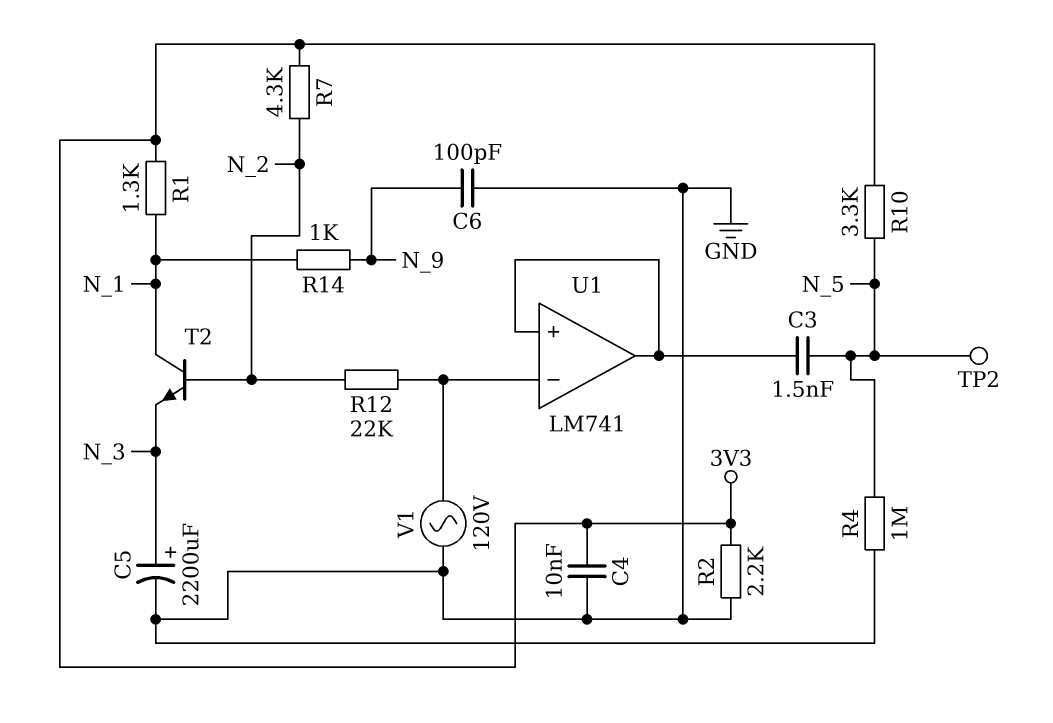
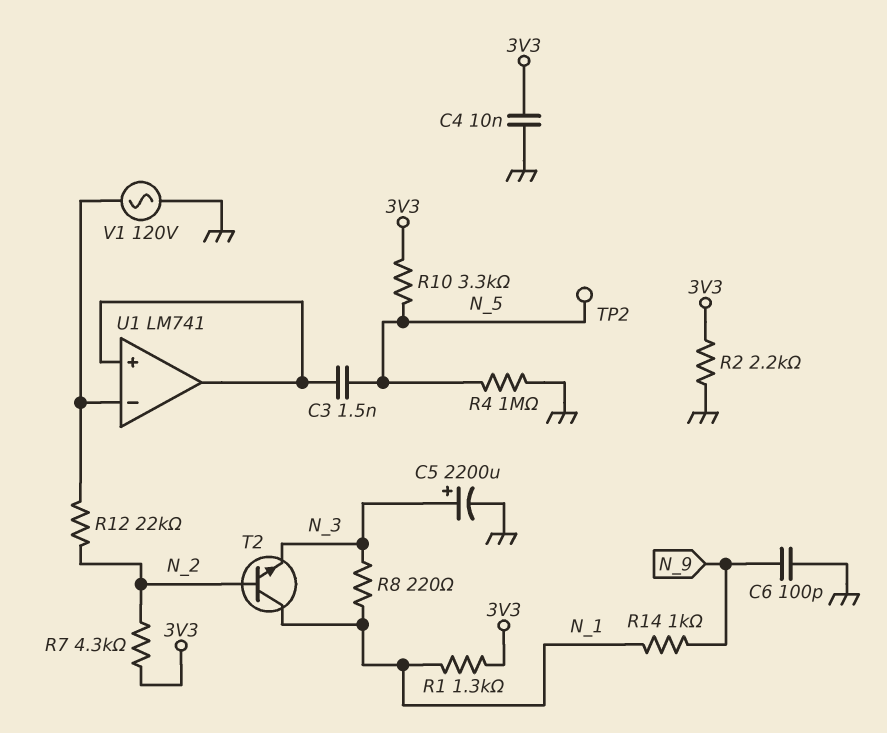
R8: none -> 220 (N_1, N_3)

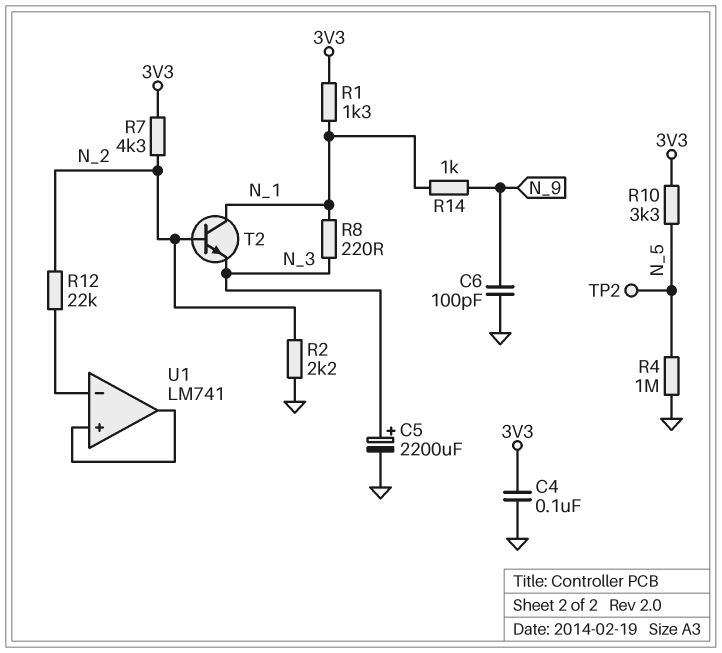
C3: 1.5nF (N_5, U1/in+) -> none
C4: 10nF (3V3, GND) -> 100nF (3V3, GND)
R2: 2.2k (3V3, GND) -> 2.2k (GND, N_2)
V1: AC 120V (GND, U1/in-) -> none

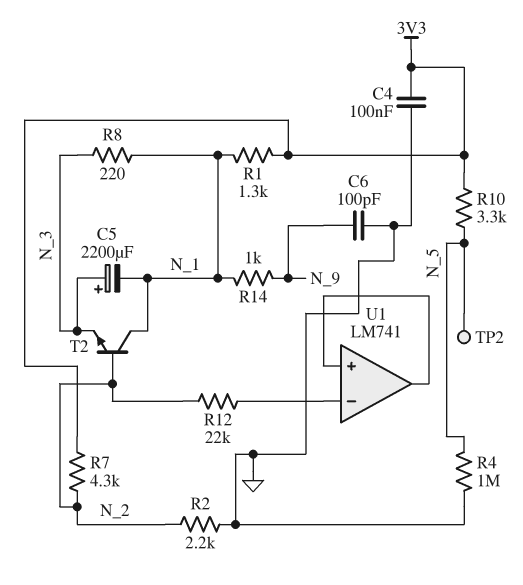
C5: 2200uF (plus N_3, minus GND) -> 2200uF (plus N_3, minus N_1)

